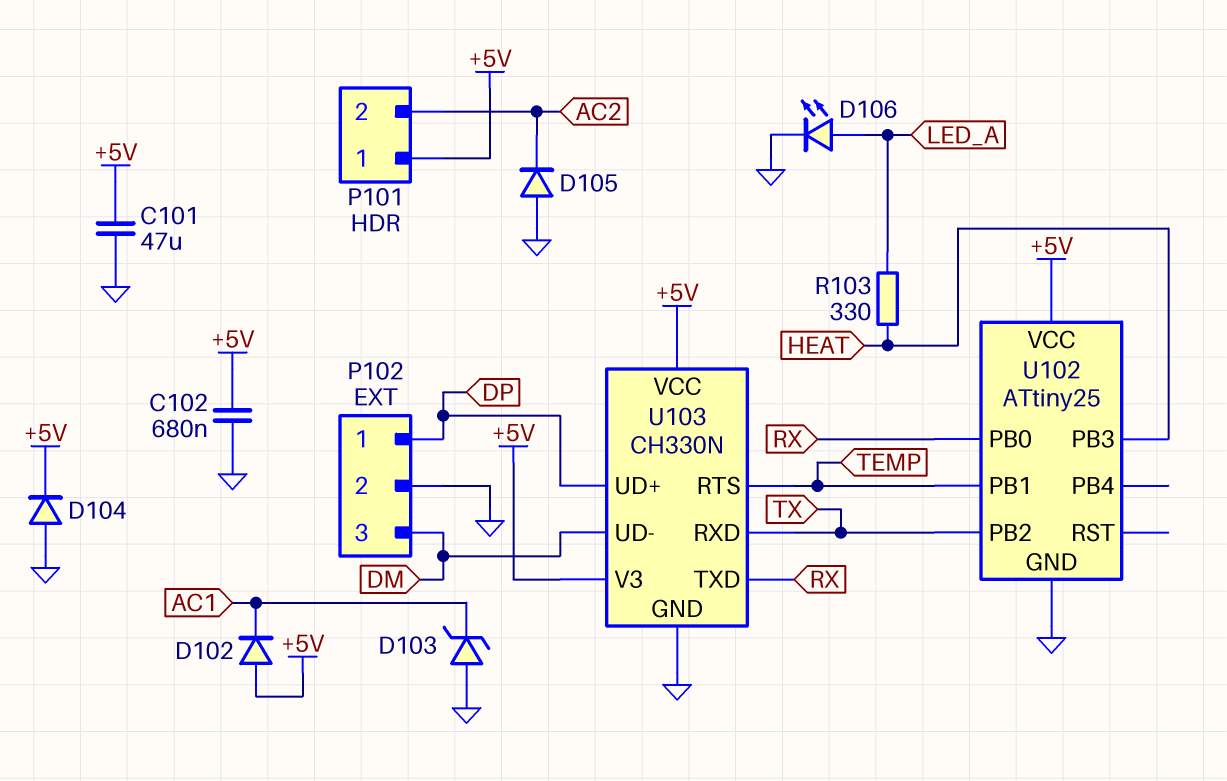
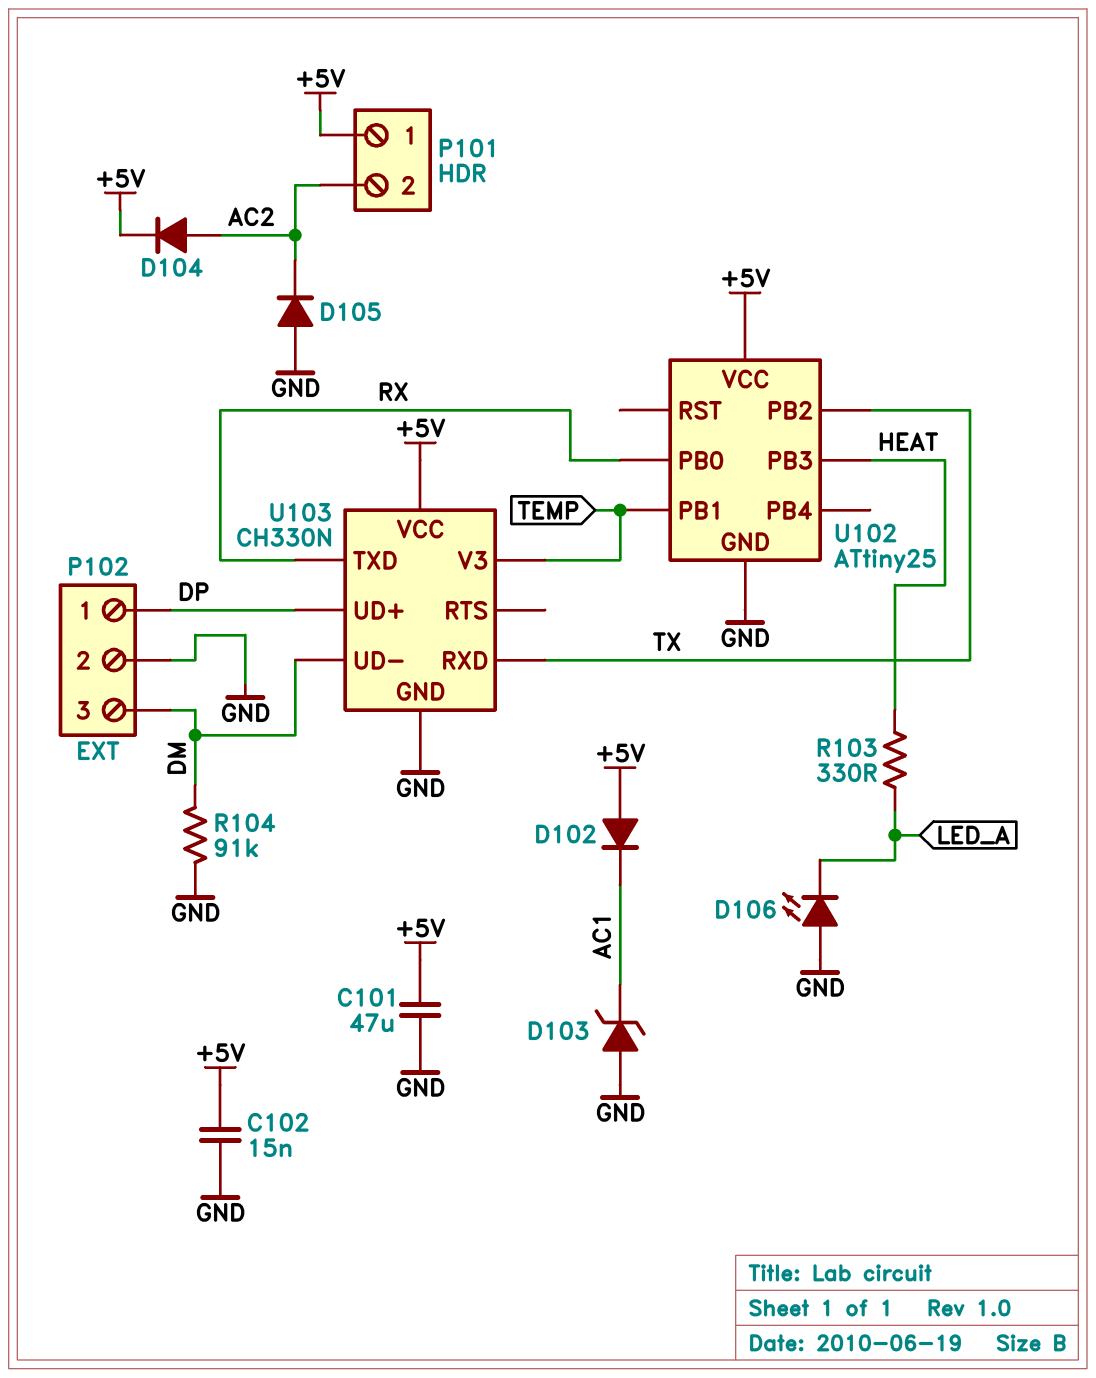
C102: 680nF (+5V, GND) -> 15nF (+5V, GND)
D104: diode (A GND, K +5V) -> diode (A AC2, K +5V)
D106: LED (A LED_A, K GND) -> LED (A GND, K LED_A)
R104: none -> 91k (DM, GND)
U103 pin RTS: TEMP -> none
U103 pin V3: +5V -> TEMP

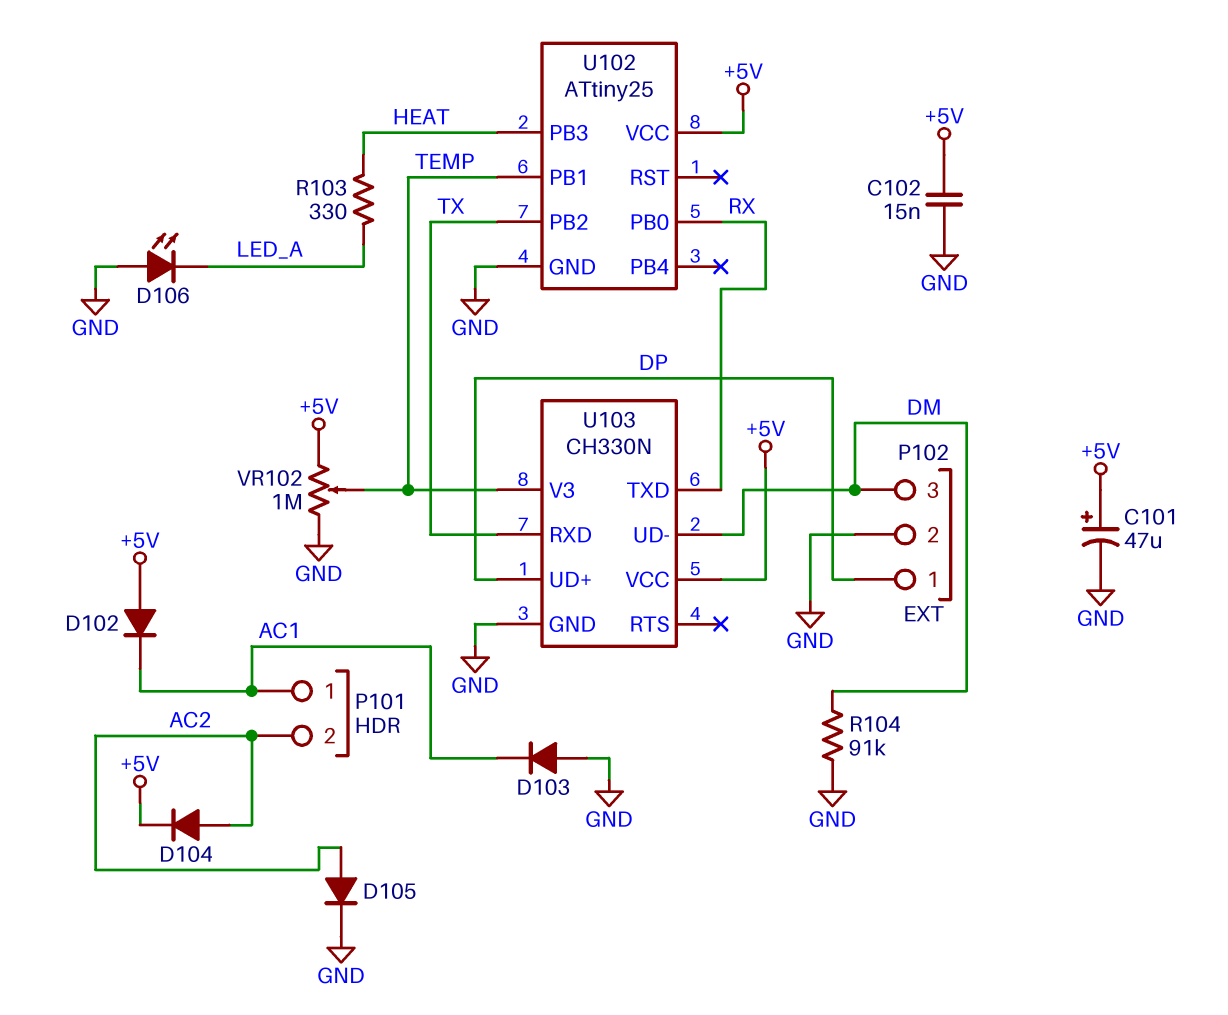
C101: 47uF (+5V, GND) -> 47uF (plus +5V, minus GND)
D103: zener (A GND, K AC1) -> diode (A GND, K AC1)
D105: diode (A GND, K AC2) -> diode (A AC2, K GND)
P101 pin 1: +5V -> AC1
VR102: none -> 1M (+5V, GND, wiper TEMP)

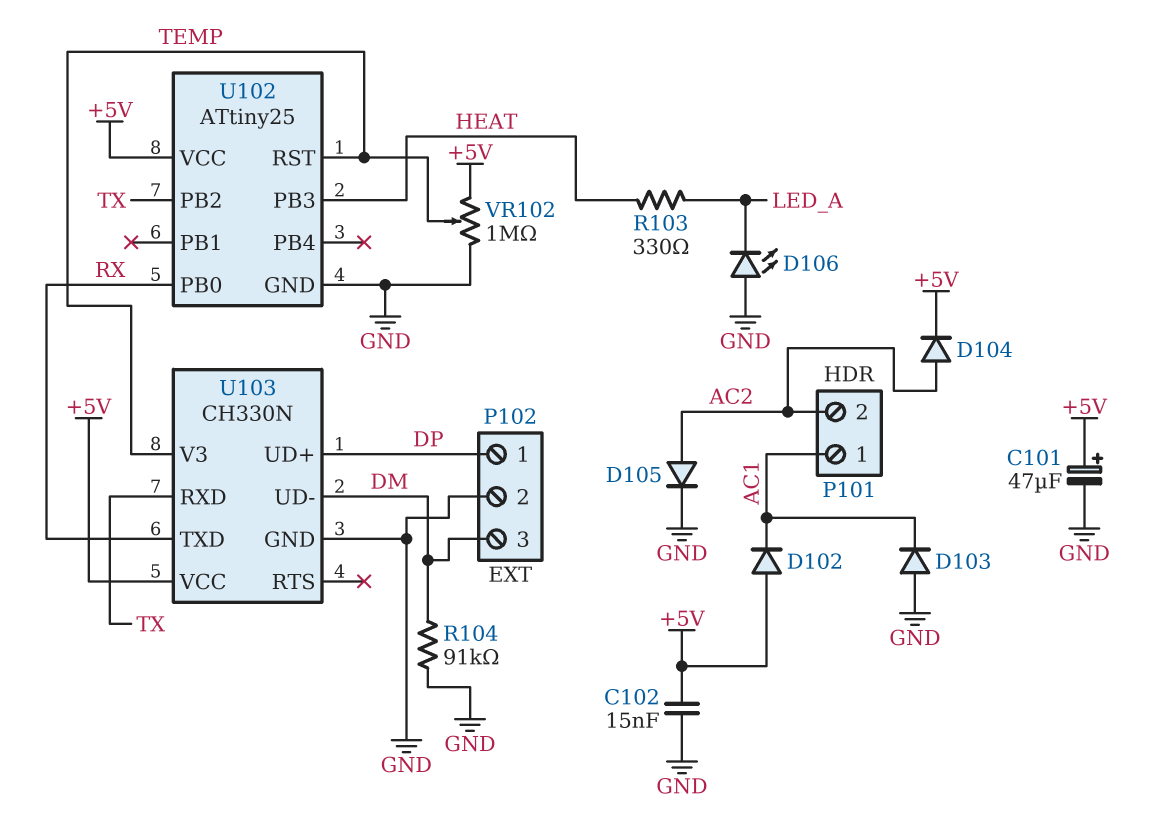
U102 pin PB1: TEMP -> none
U102 pin RST: none -> TEMP

